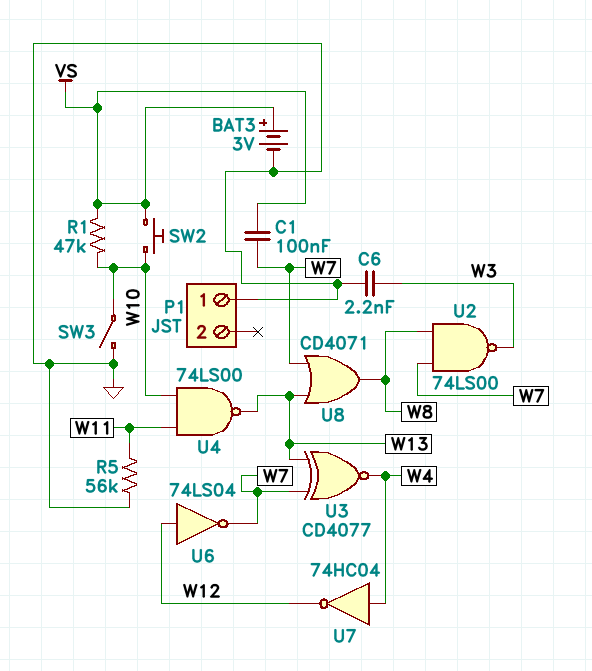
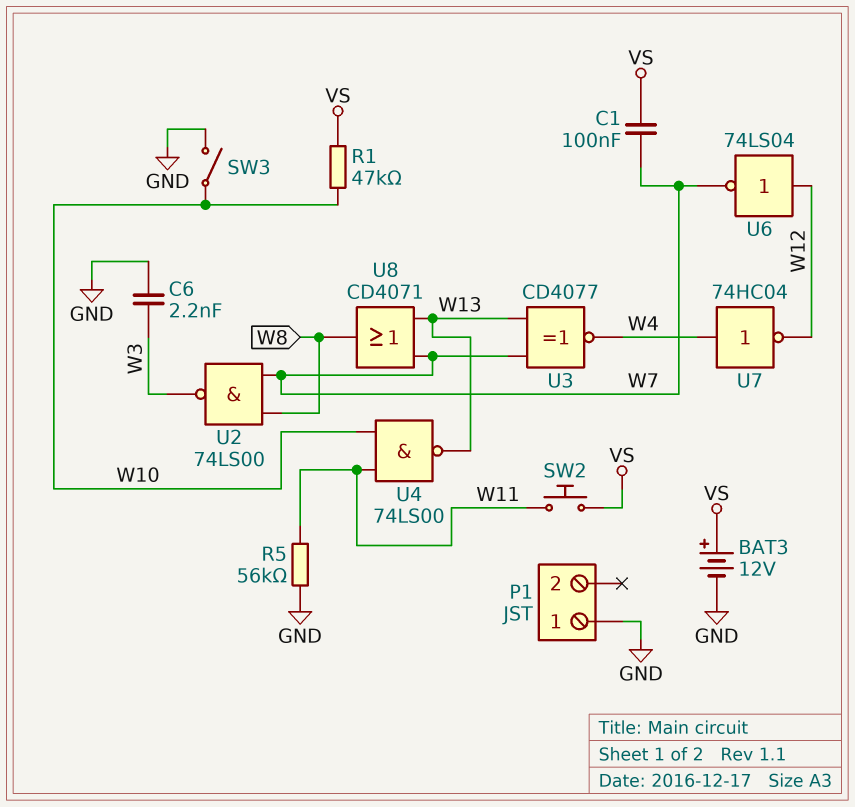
BAT3: 3V (plus VS, minus GND) -> 12V (plus VS, minus GND)
SW2: button (VS, W10) -> button (VS, W11)

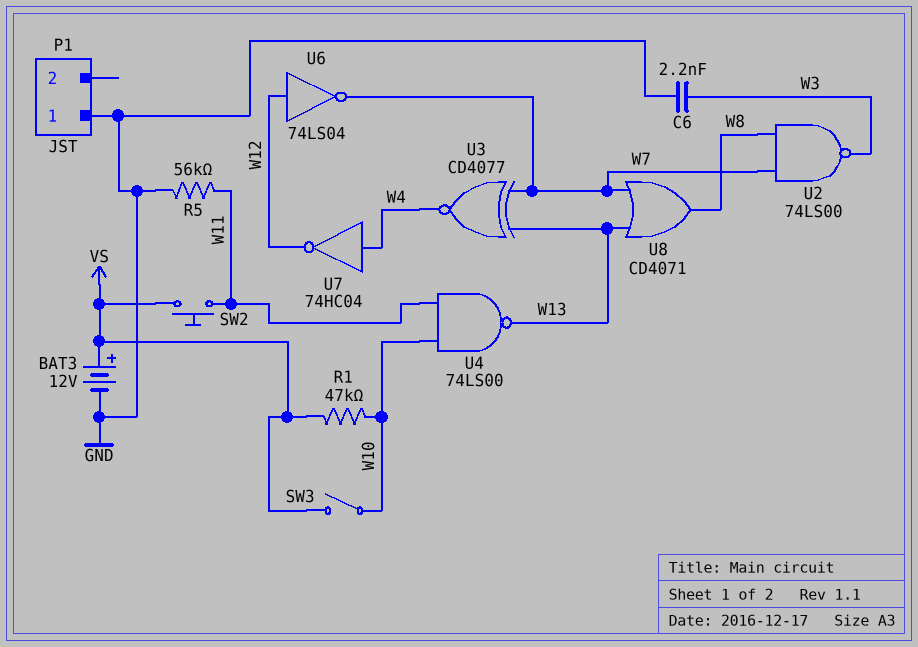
C1: 100nF (VS, W7) -> none
SW3: switch (GND, W10) -> switch (VS, W10)

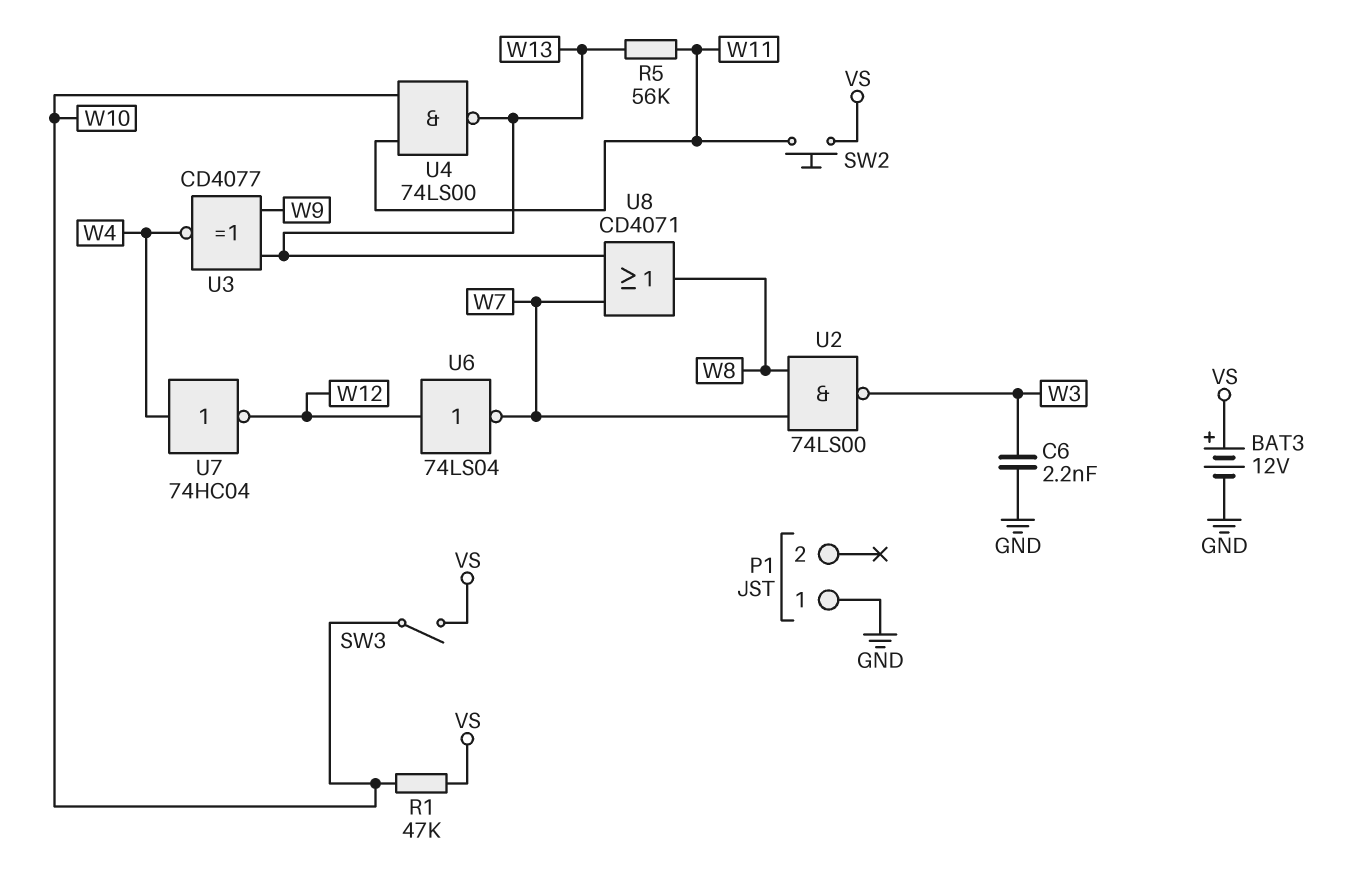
R5: 56k (GND, W11) -> 56k (W11, W13)
U3: XNOR CD4077 (in W7, in W13, out W4) -> XNOR CD4077 (in W9, in W13, out W4)

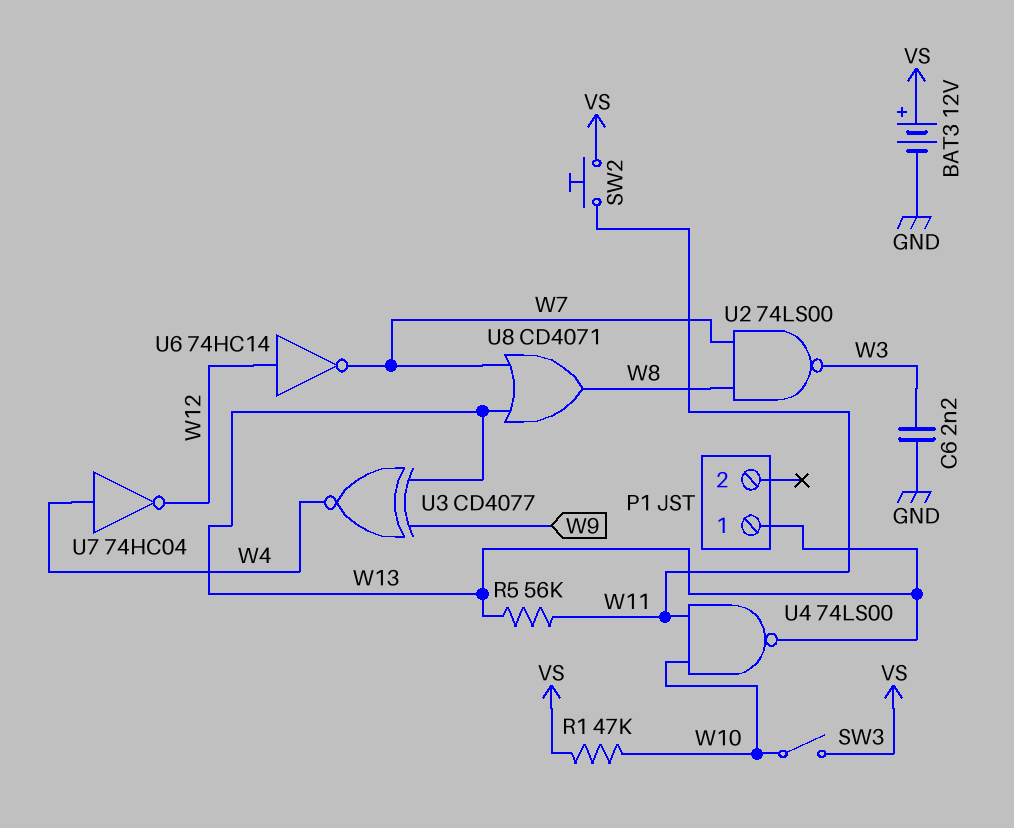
P1 pin 1: GND -> W13
U6: NOT 74LS04 (in W12, out W7) -> NOT 74HC14 (in W12, out W7)

